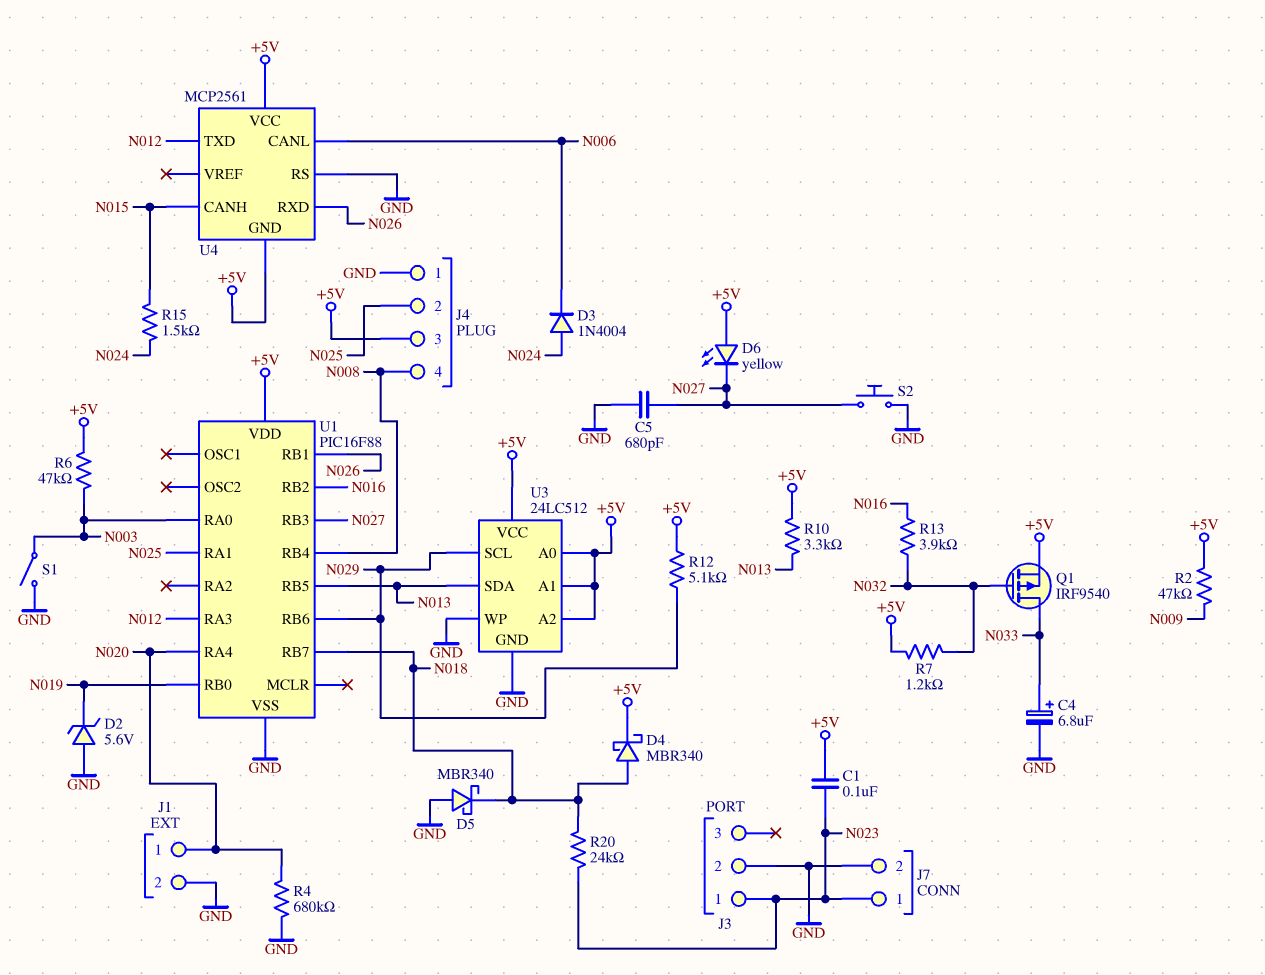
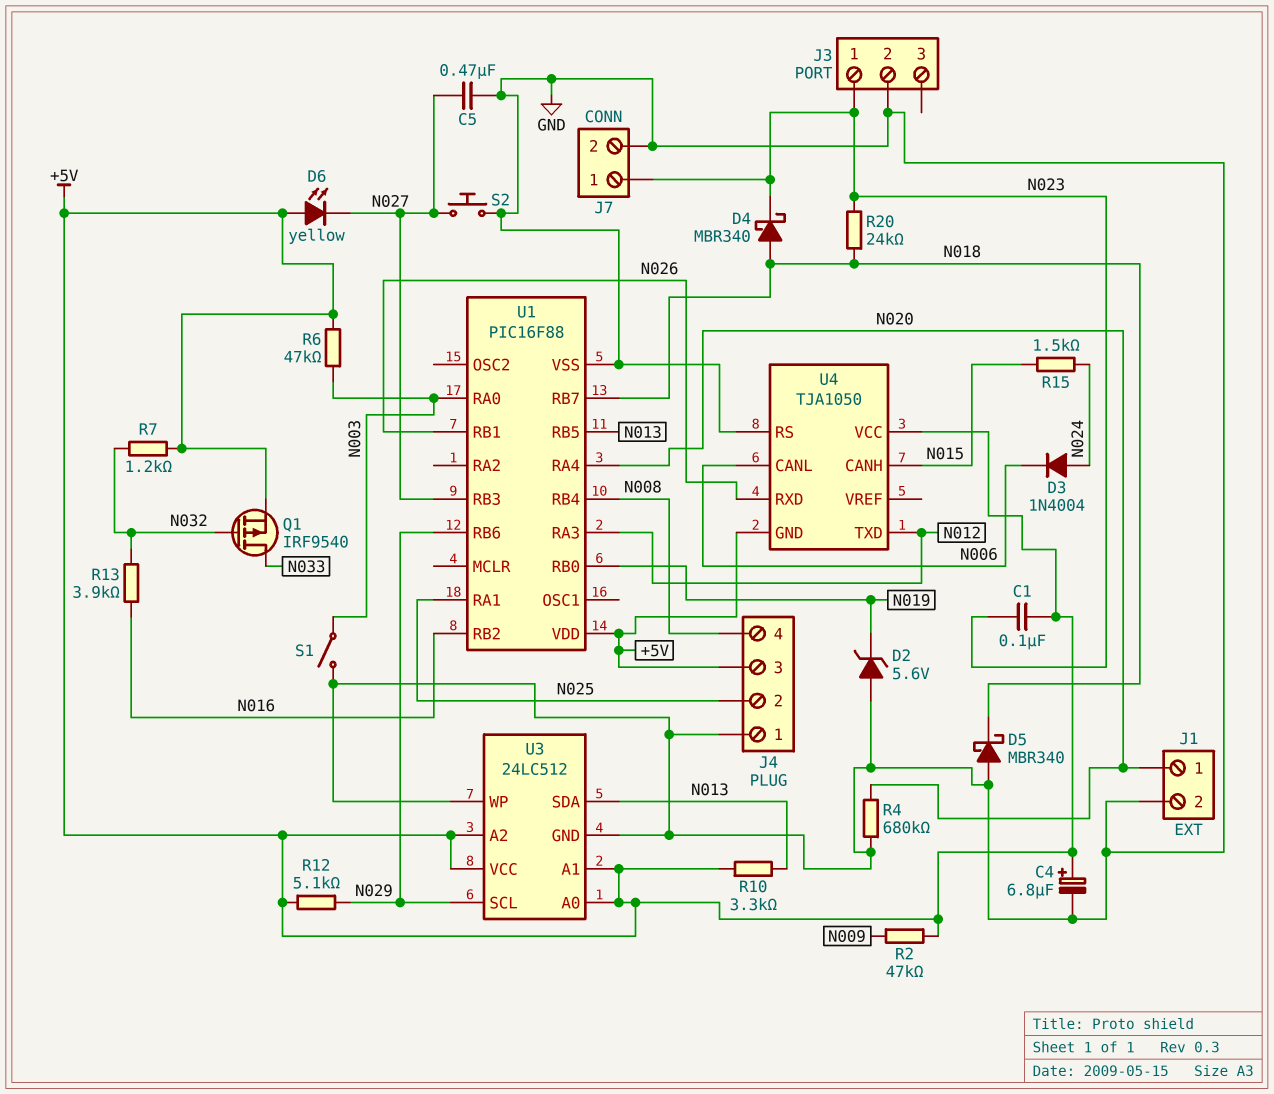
C4: 6.8uF (plus N033, minus GND) -> 6.8uF (plus +5V, minus GND)
C5: 680pF (GND, N027) -> 470nF (GND, N027)
D4: schottky MBR340 (A N018, K +5V) -> schottky MBR340 (A N018, K N023)
U4: MCP2561 -> TJA1050

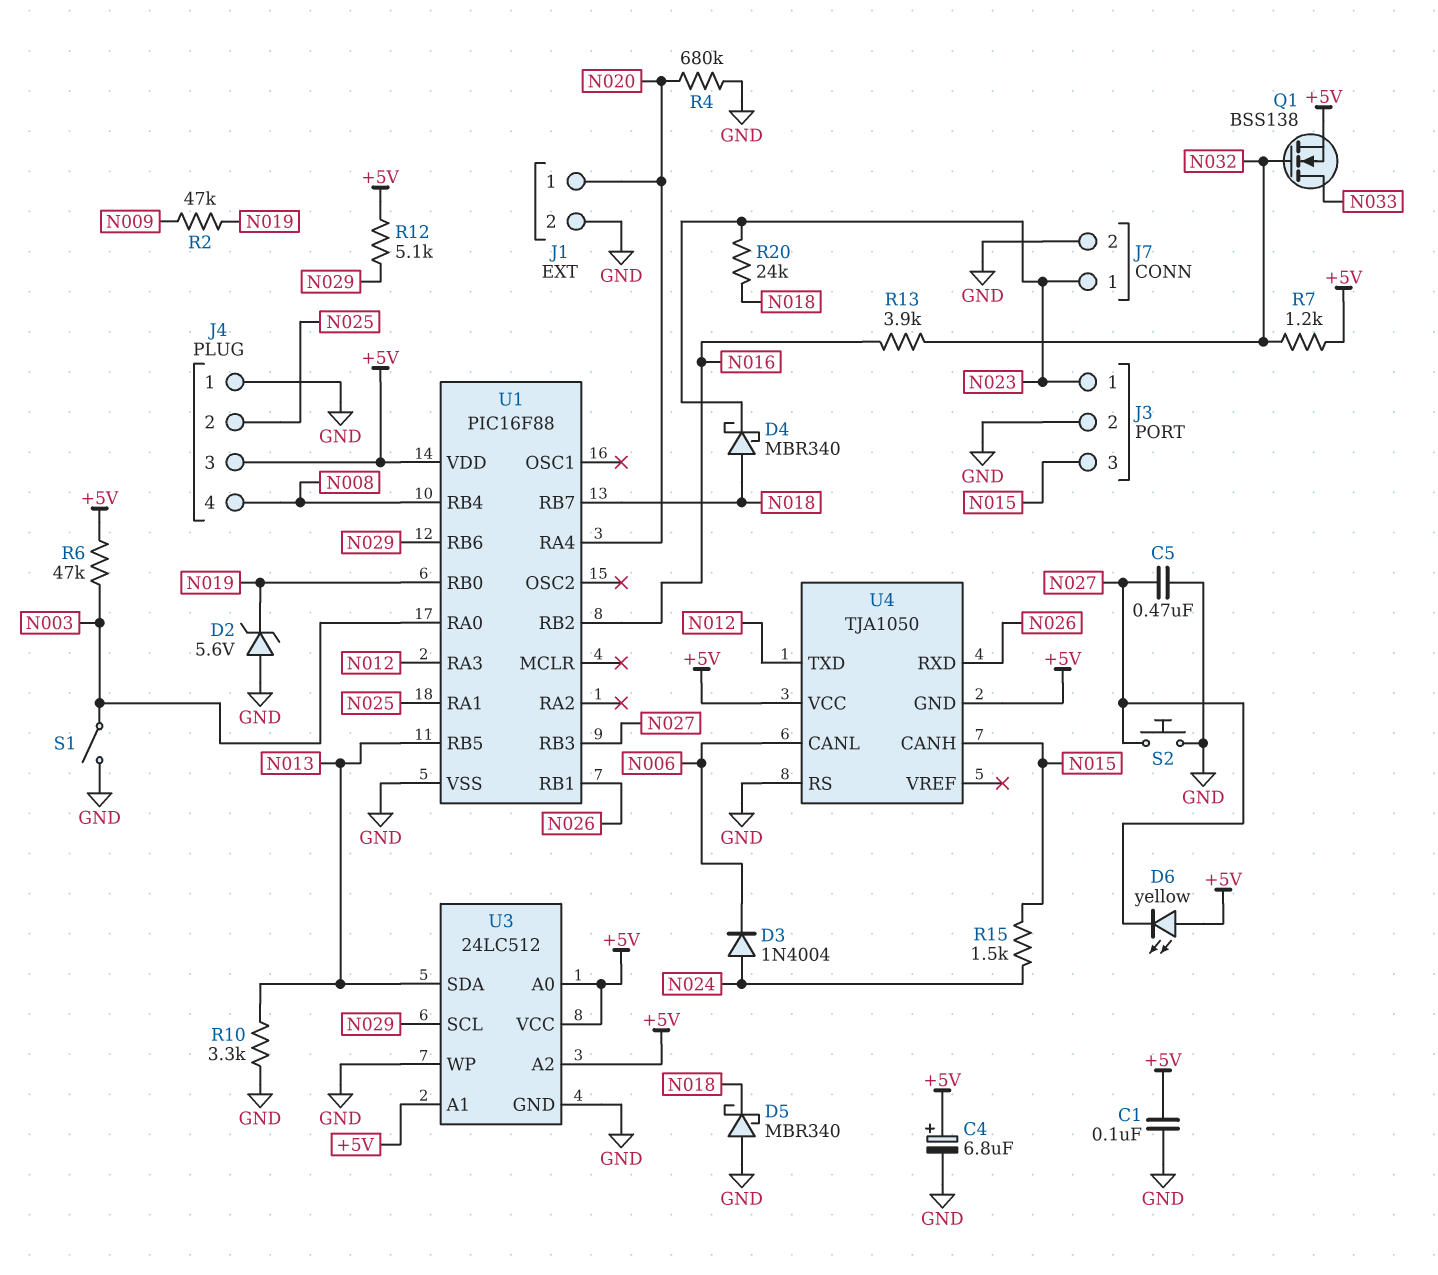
C1: 100nF (+5V, N023) -> 100nF (+5V, GND)
J3 pin 3: none -> N015
Q1: PMOS IRF9540 (G N032, D N033, S +5V) -> NMOS BSS138 (G N032, D N033, S +5V)
R2: 47k (+5V, N009) -> 47k (N009, N019)
R10: 3.3k (+5V, N013) -> 3.3k (GND, N013)

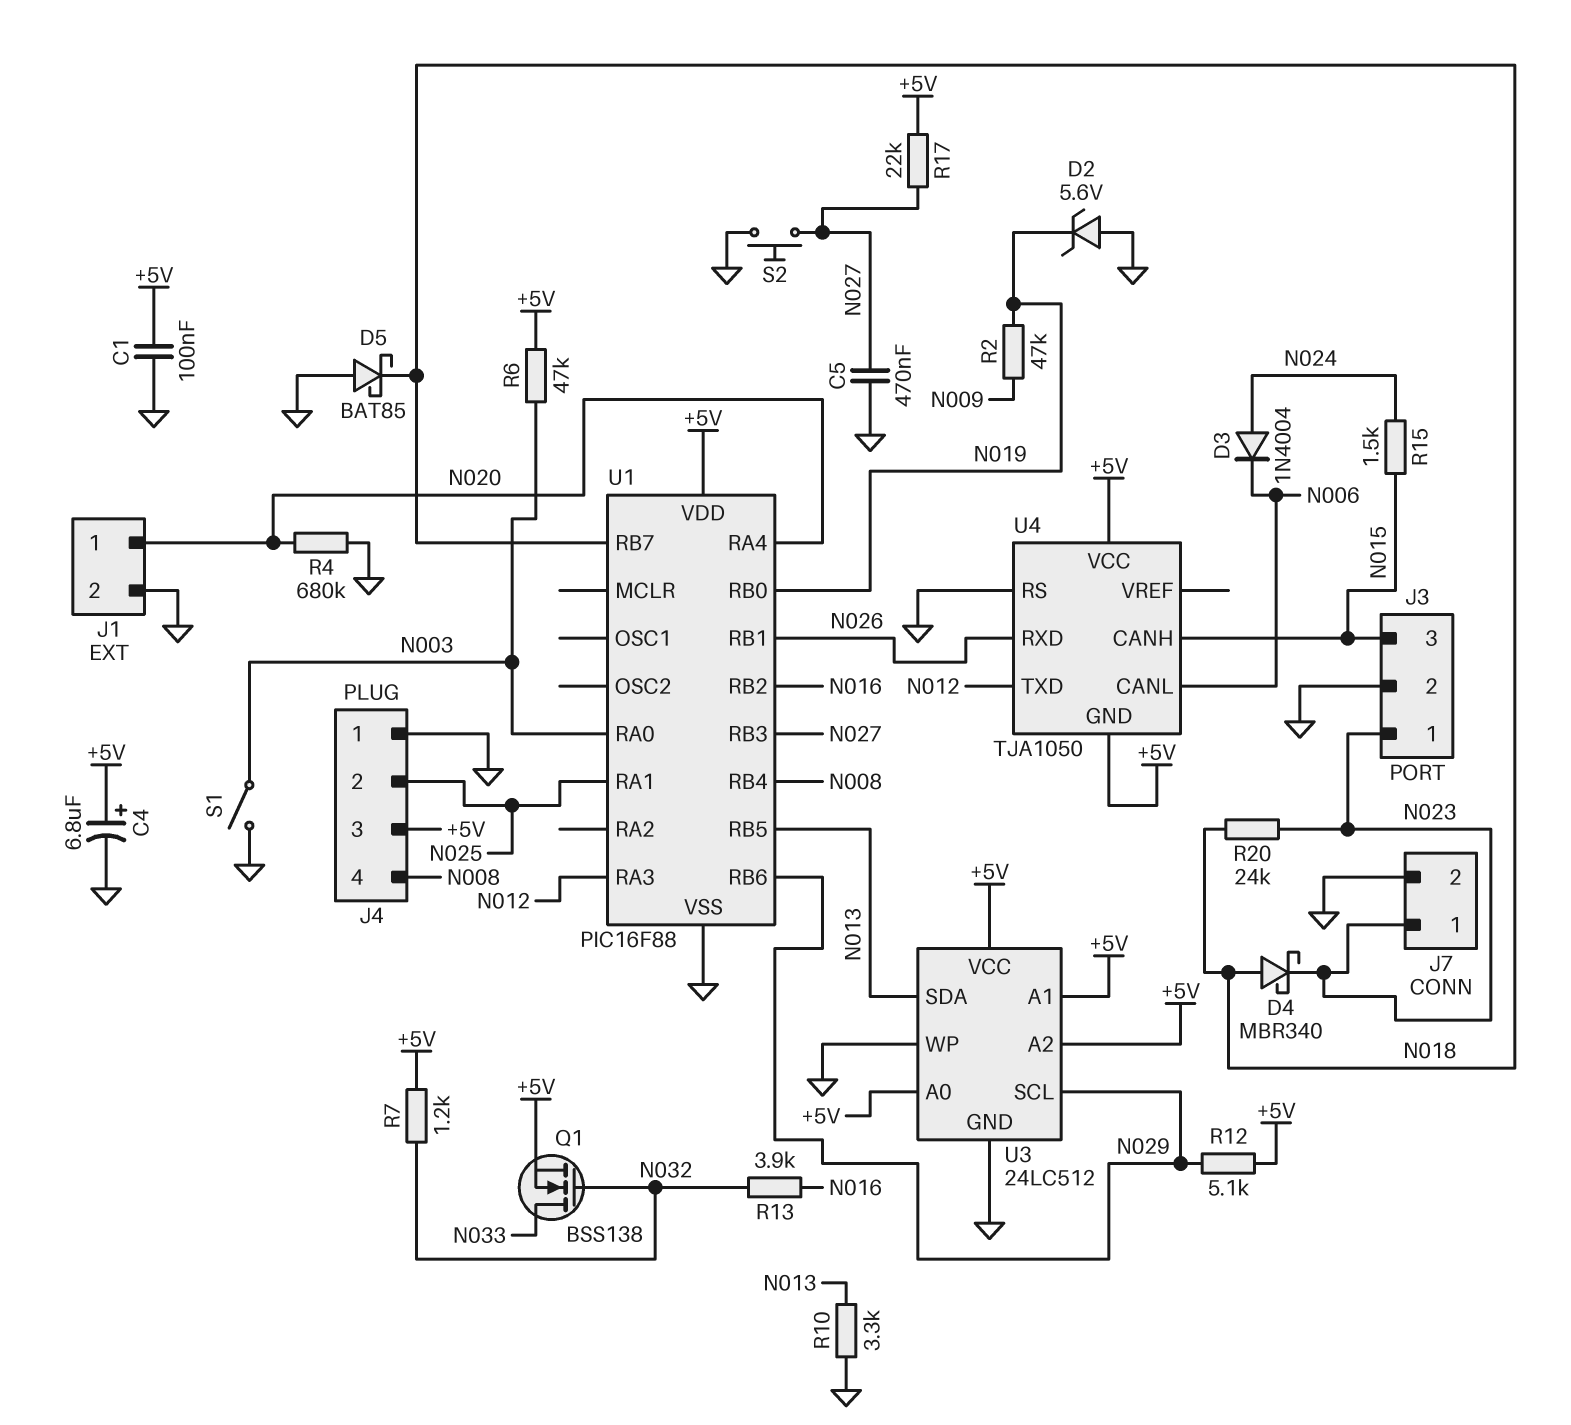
D5: schottky MBR340 (A GND, K N018) -> schottky BAT85 (A GND, K N018)
D6: LED yellow (A +5V, K N027) -> none
R17: none -> 22k (+5V, N027)

